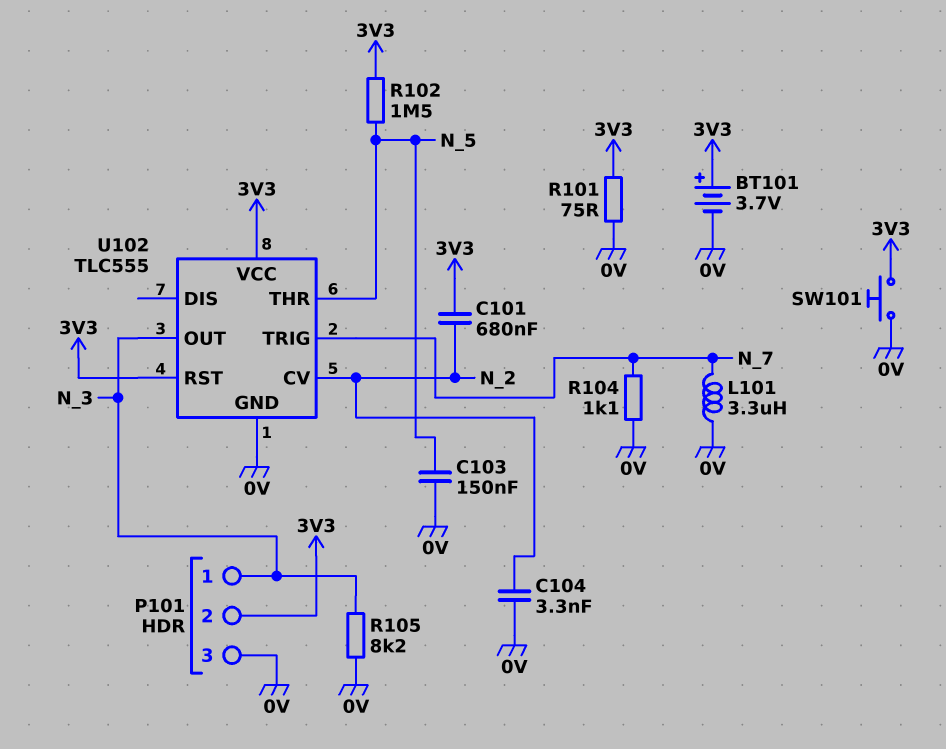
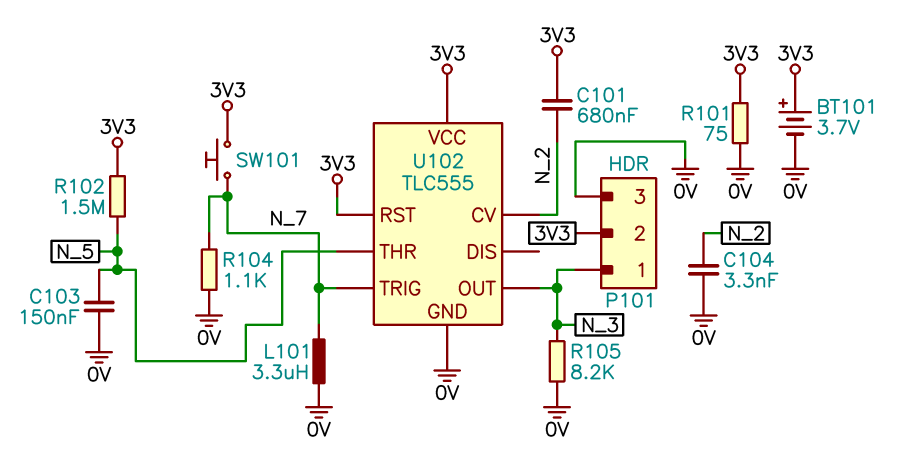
SW101: button (0V, 3V3) -> button (3V3, N_7)

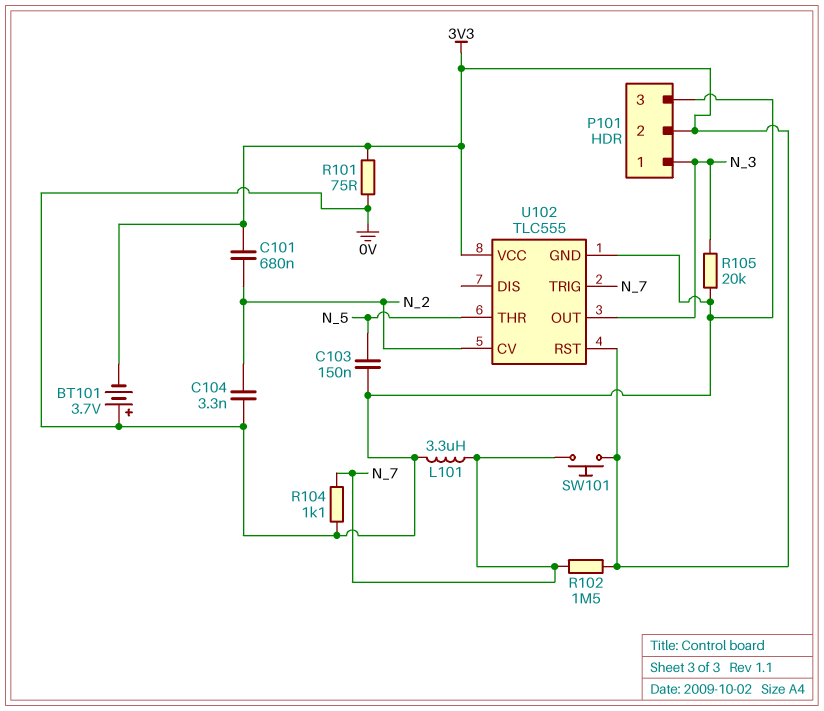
BT101: 3.7V (plus 3V3, minus 0V) -> 3.7V (plus 0V, minus 3V3)
R102: 1.5M (3V3, N_5) -> 1.5M (3V3, N_7)
R105: 8.2k (0V, N_3) -> 20k (0V, N_3)

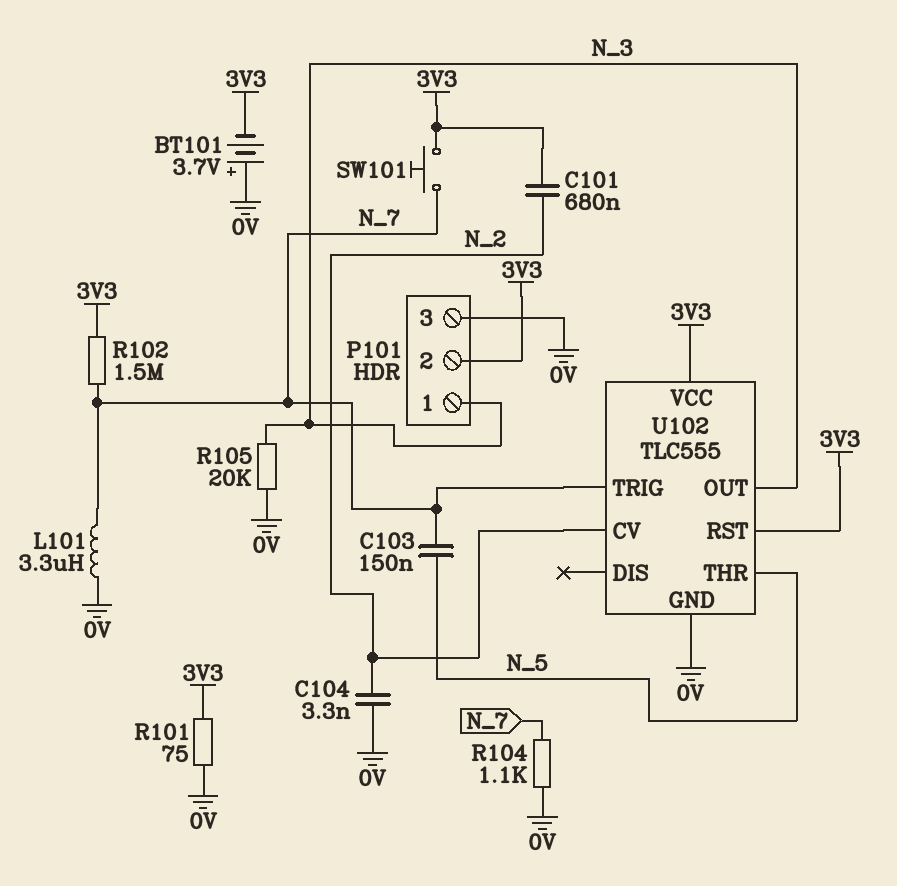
C103: 150nF (0V, N_5) -> 150nF (N_5, N_7)

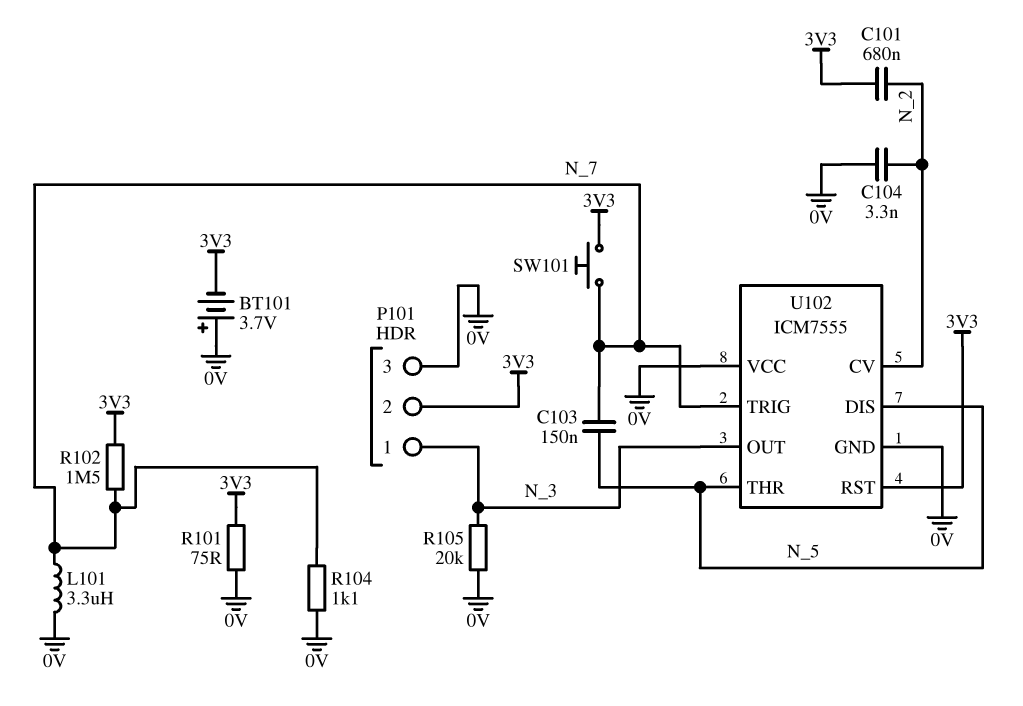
U102: TLC555 -> ICM7555
U102 pin DIS: none -> N_5
U102 pin VCC: 3V3 -> 0V

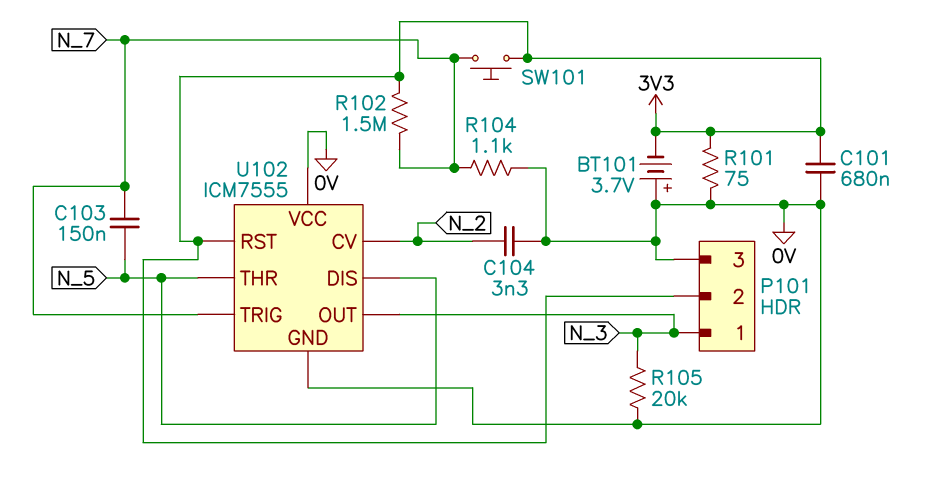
C101: 680nF (3V3, N_2) -> 680nF (0V, 3V3)
L101: 3.3uH (0V, N_7) -> none

